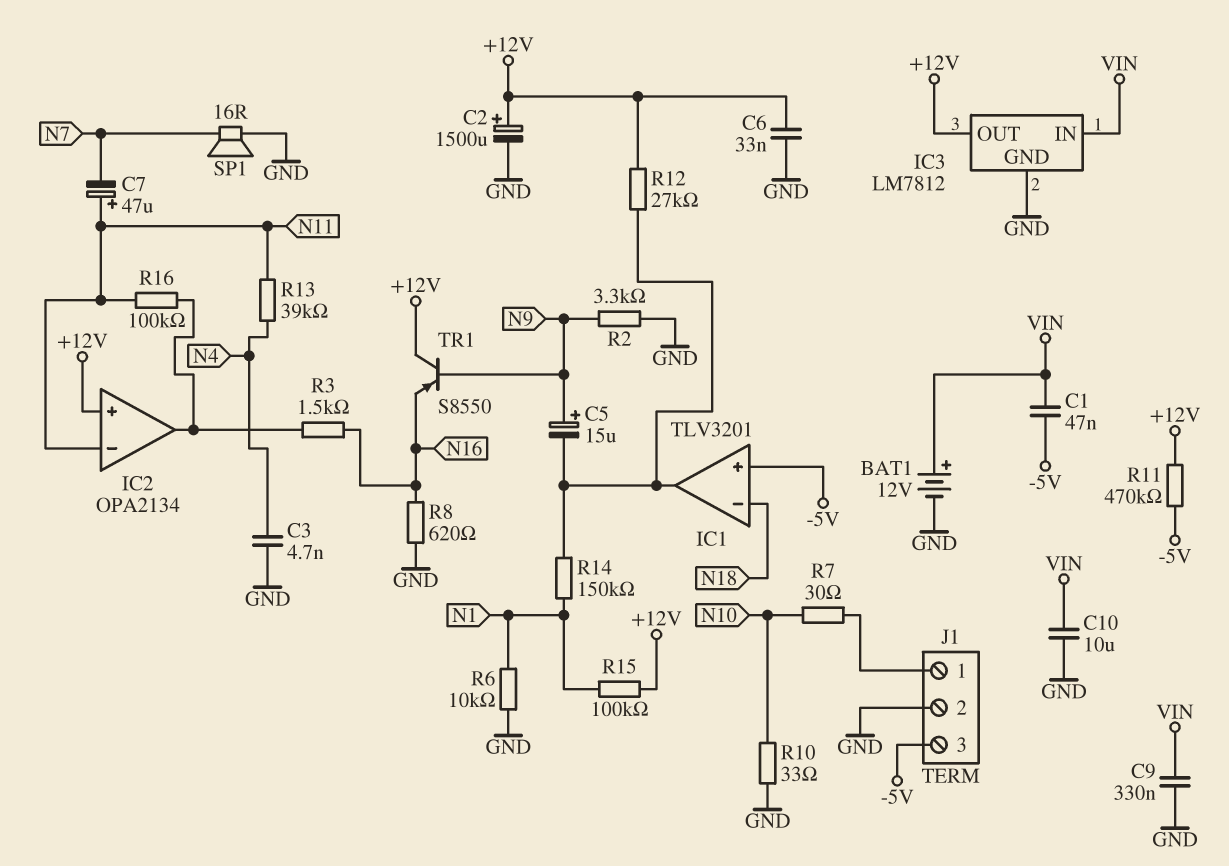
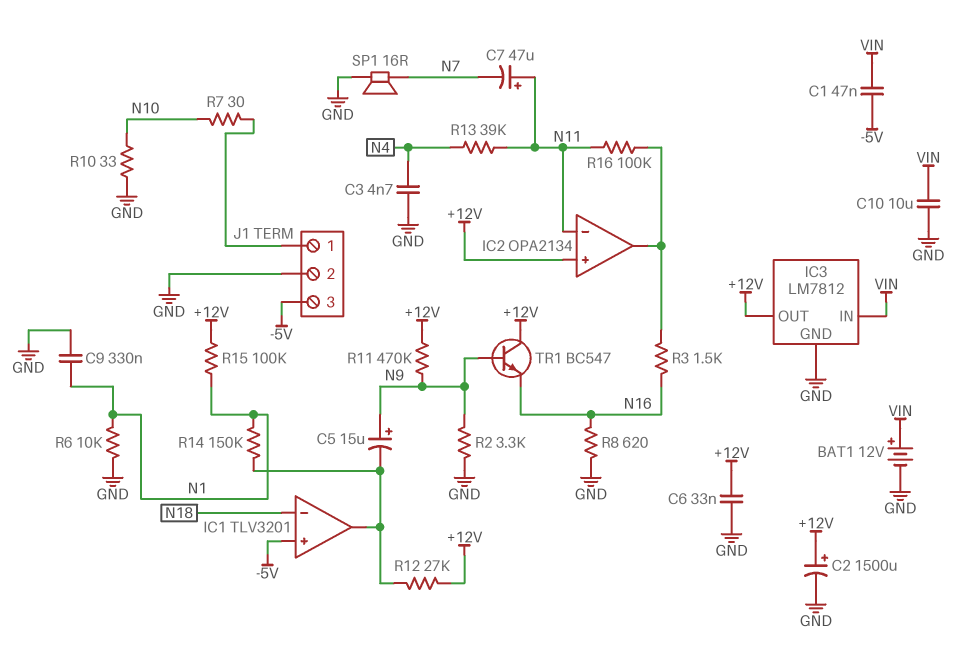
C9: 330nF (GND, VIN) -> 330nF (GND, N1)
R11: 470k (+12V, -5V) -> 470k (+12V, N9)
TR1: PNP S8550 (B N9, C +12V, E N16) -> NPN BC547 (B N9, C +12V, E N16)

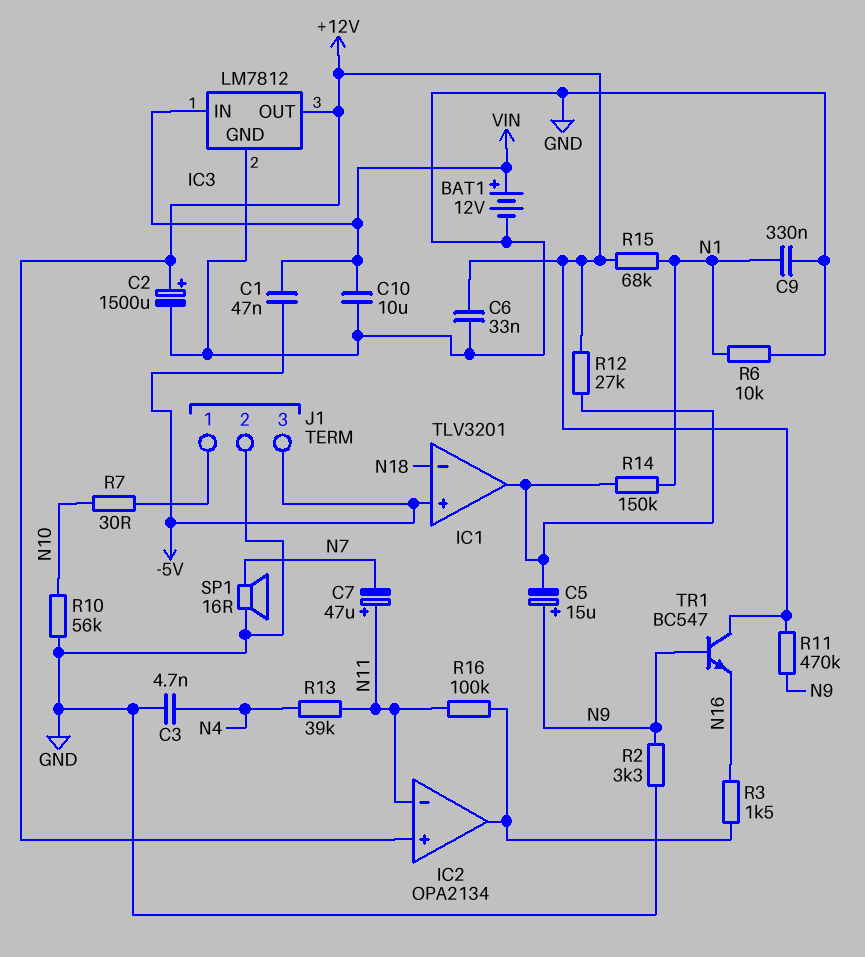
R8: 620 (GND, N16) -> none
R10: 33 (GND, N10) -> 56k (GND, N10)
R15: 100k (+12V, N1) -> 68k (+12V, N1)

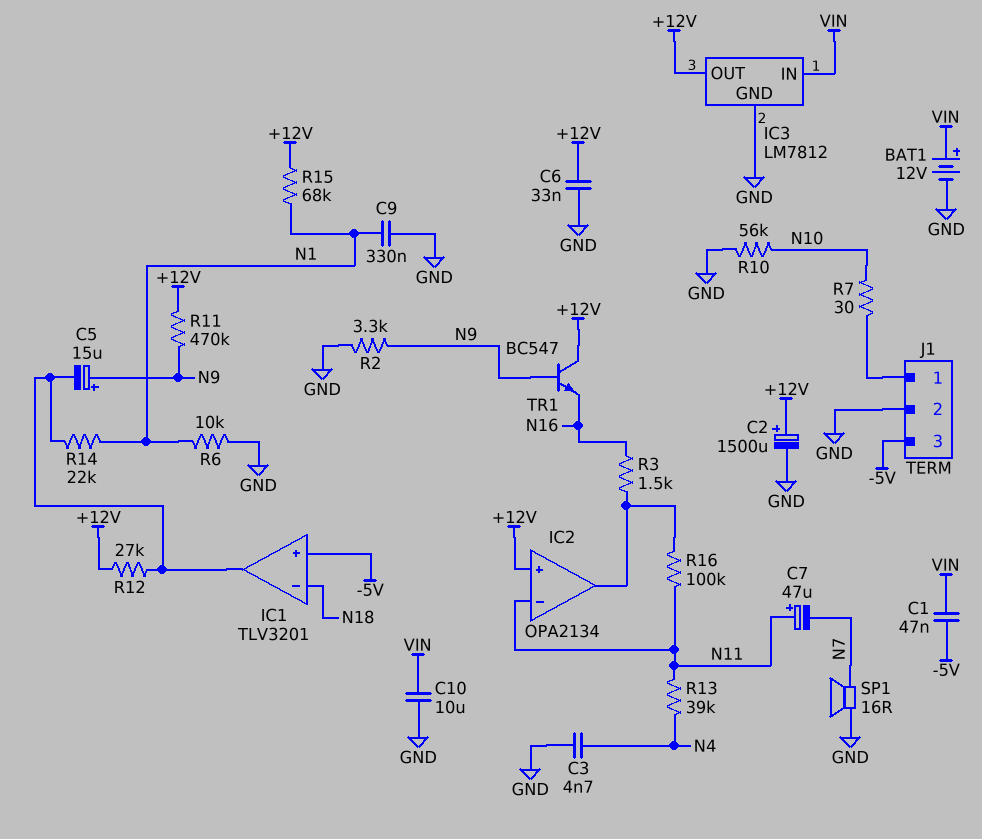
R14: 150k (IC1/out, N1) -> 22k (IC1/out, N1)

